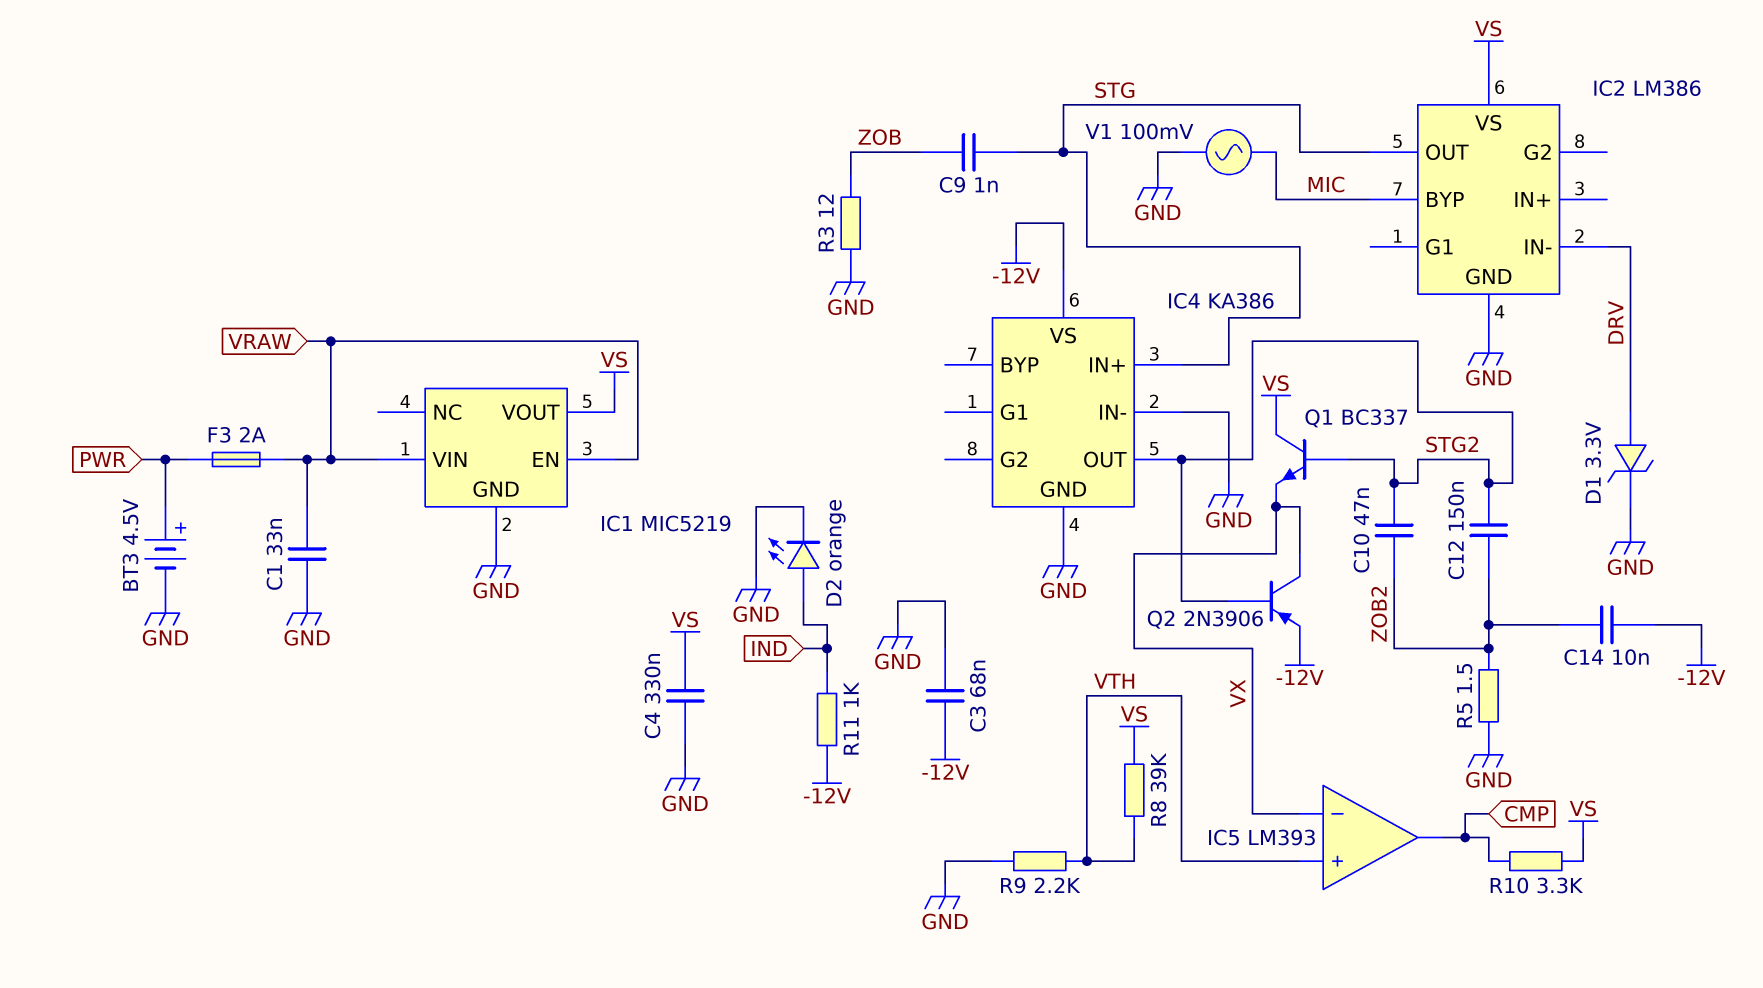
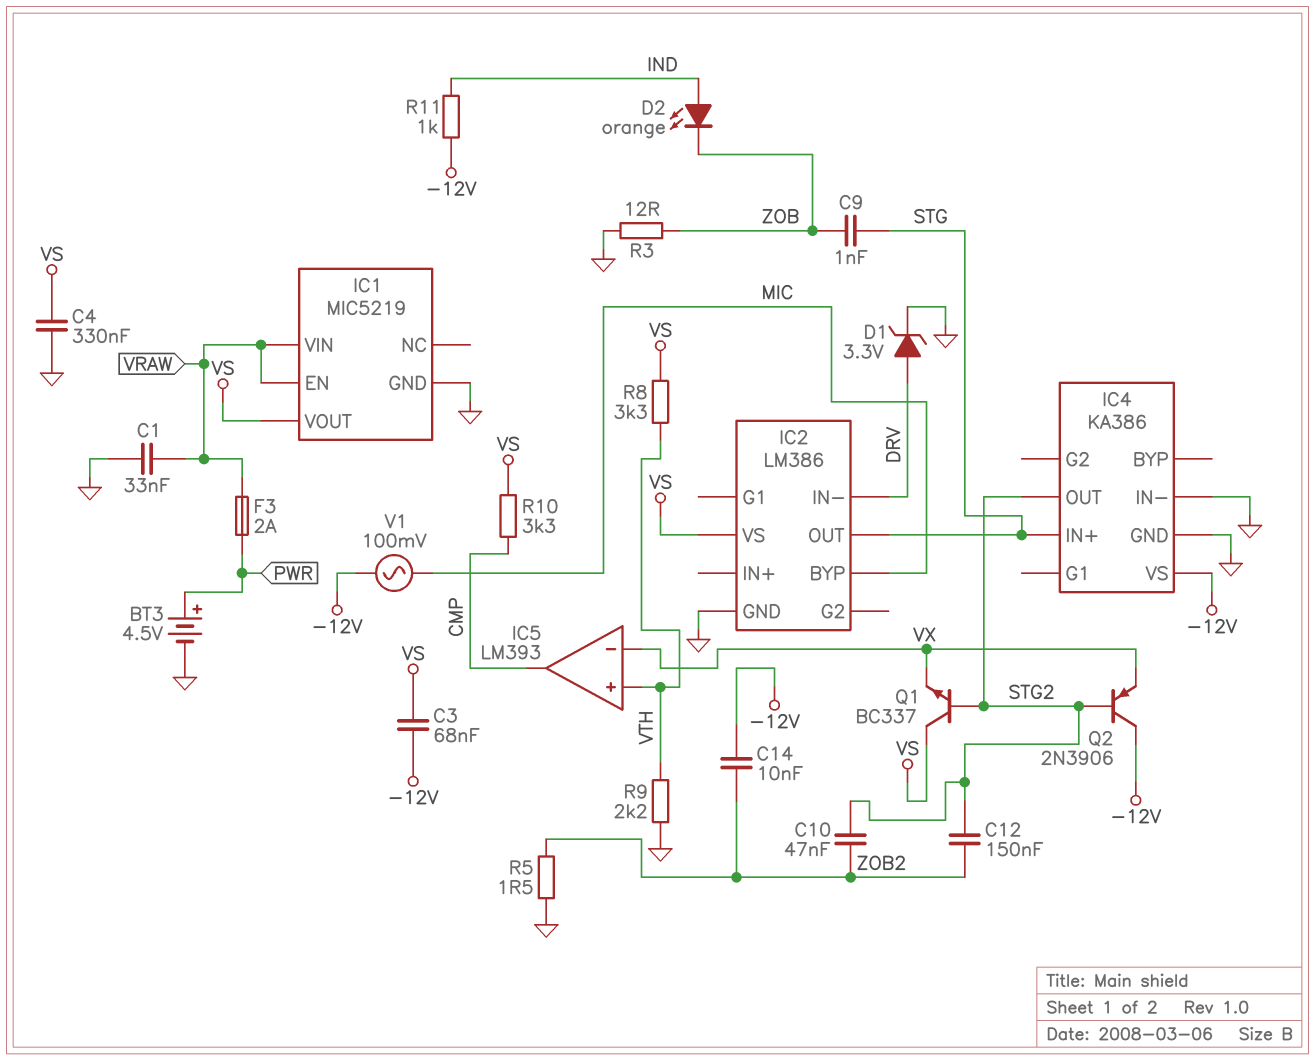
C3: 68nF (-12V, GND) -> 68nF (-12V, VS)
D2: LED orange (A IND, K GND) -> LED orange (A IND, K ZOB)
Q2: PNP 2N3906 (B STG2, C VX, E -12V) -> PNP 2N3906 (B STG2, C -12V, E VX)
R8: 39k (VS, VTH) -> 3.3k (VS, VTH)
V1: AC 100mV (GND, MIC) -> AC 100mV (-12V, MIC)

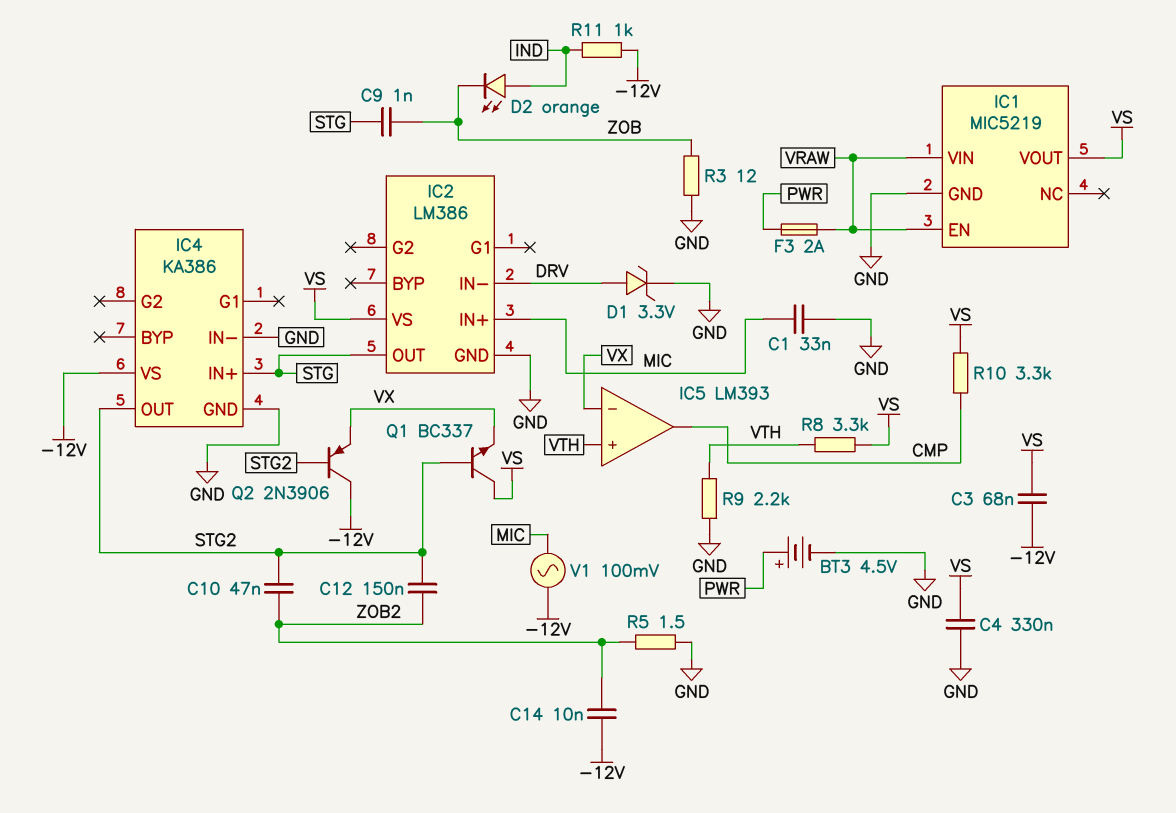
C1: 33nF (GND, VRAW) -> 33nF (GND, MIC)
IC2 pin BYP: MIC -> none
IC2 pin IN+: none -> MIC

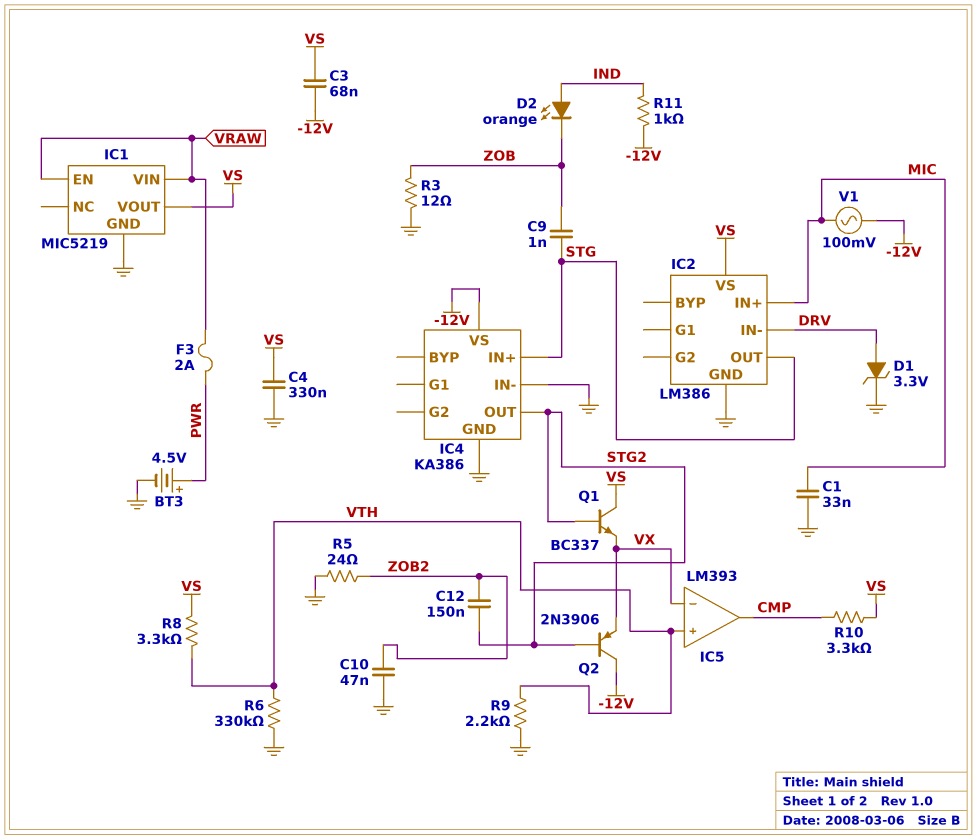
C10: 47nF (STG2, ZOB2) -> 47nF (GND, ZOB2)
C14: 10nF (-12V, ZOB2) -> none
R5: 1.5 (GND, ZOB2) -> 24 (GND, ZOB2)
R6: none -> 330k (GND, VTH)

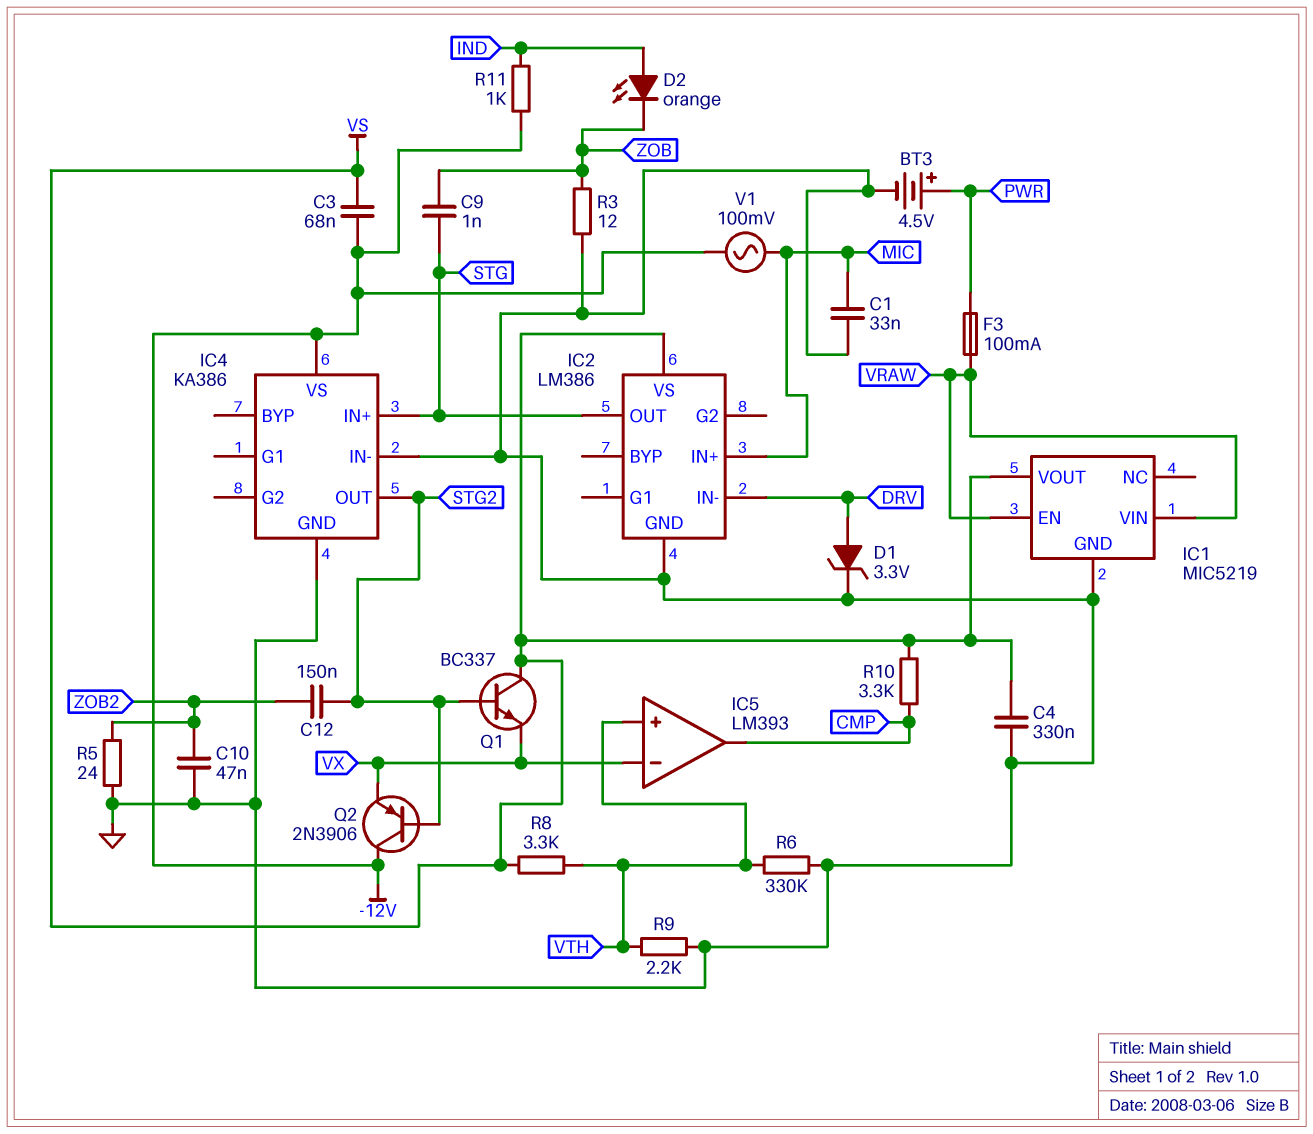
F3: 2A (PWR, VRAW) -> 100mA (PWR, VRAW)

